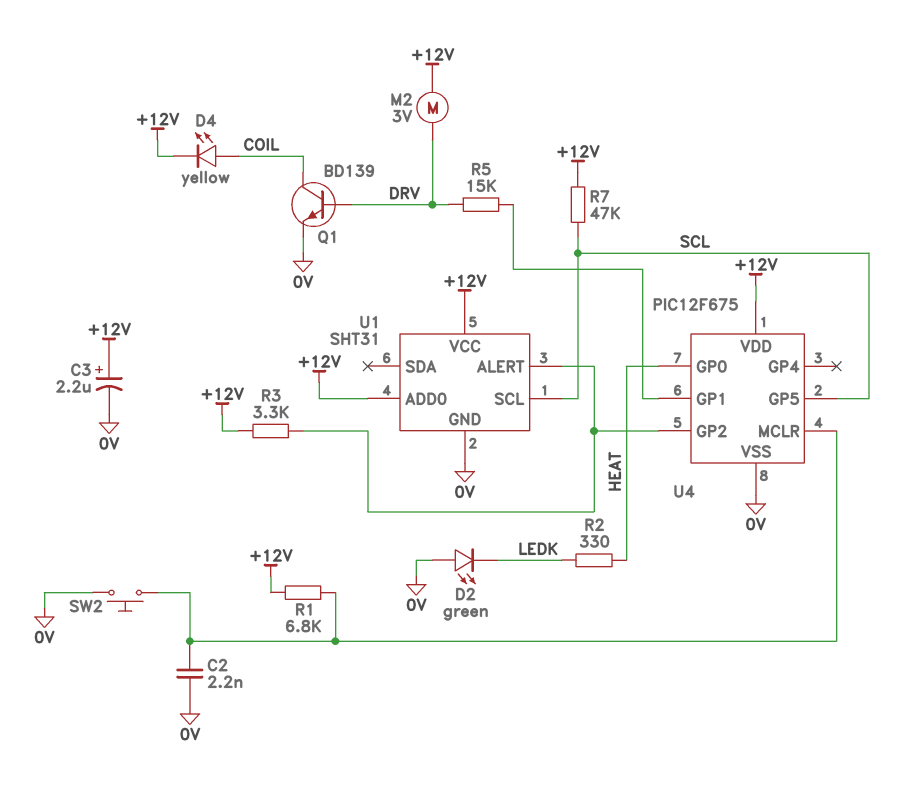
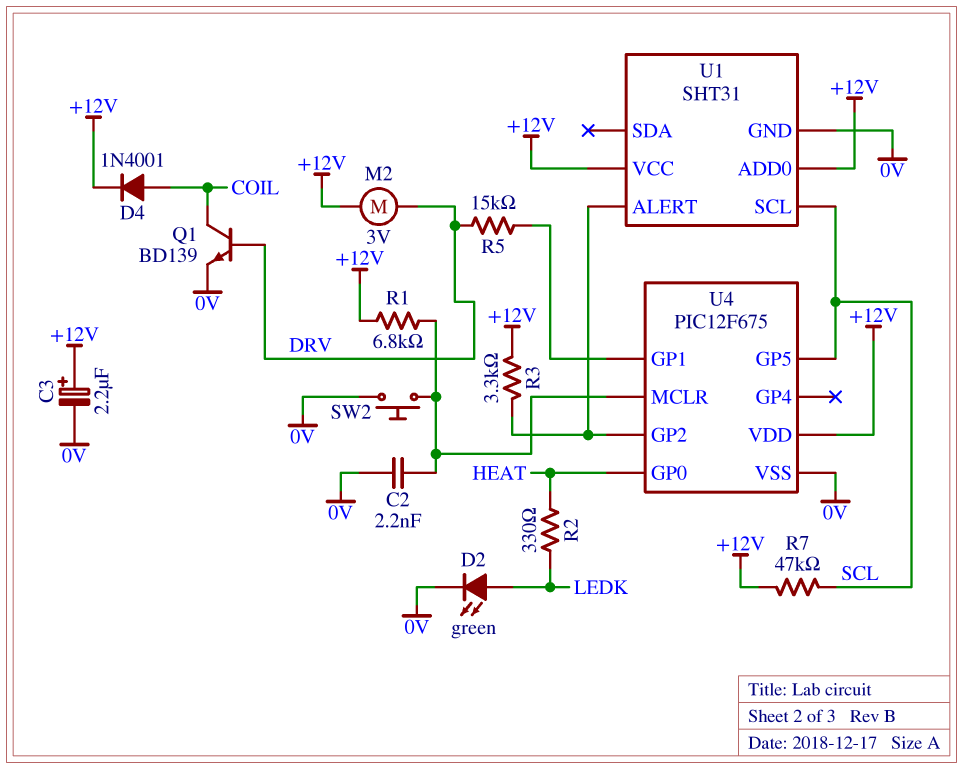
D2: LED green (A 0V, K LEDK) -> LED green (A LEDK, K 0V)
D4: LED yellow (A COIL, K +12V) -> diode 1N4001 (A COIL, K +12V)

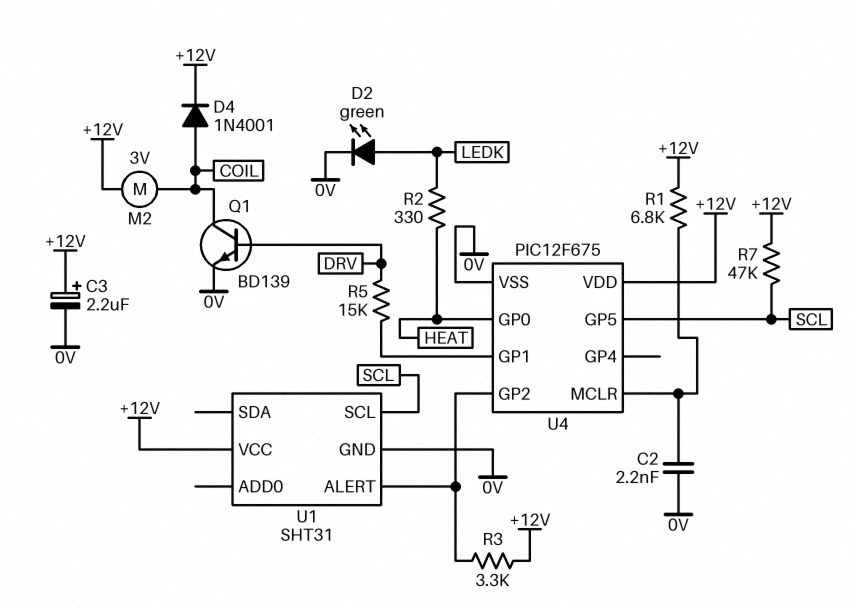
M2: motor 3V (+12V, DRV) -> motor 3V (+12V, COIL)
SW2: button (0V, U4/MCLR) -> none
U1 pin ADD0: +12V -> none

